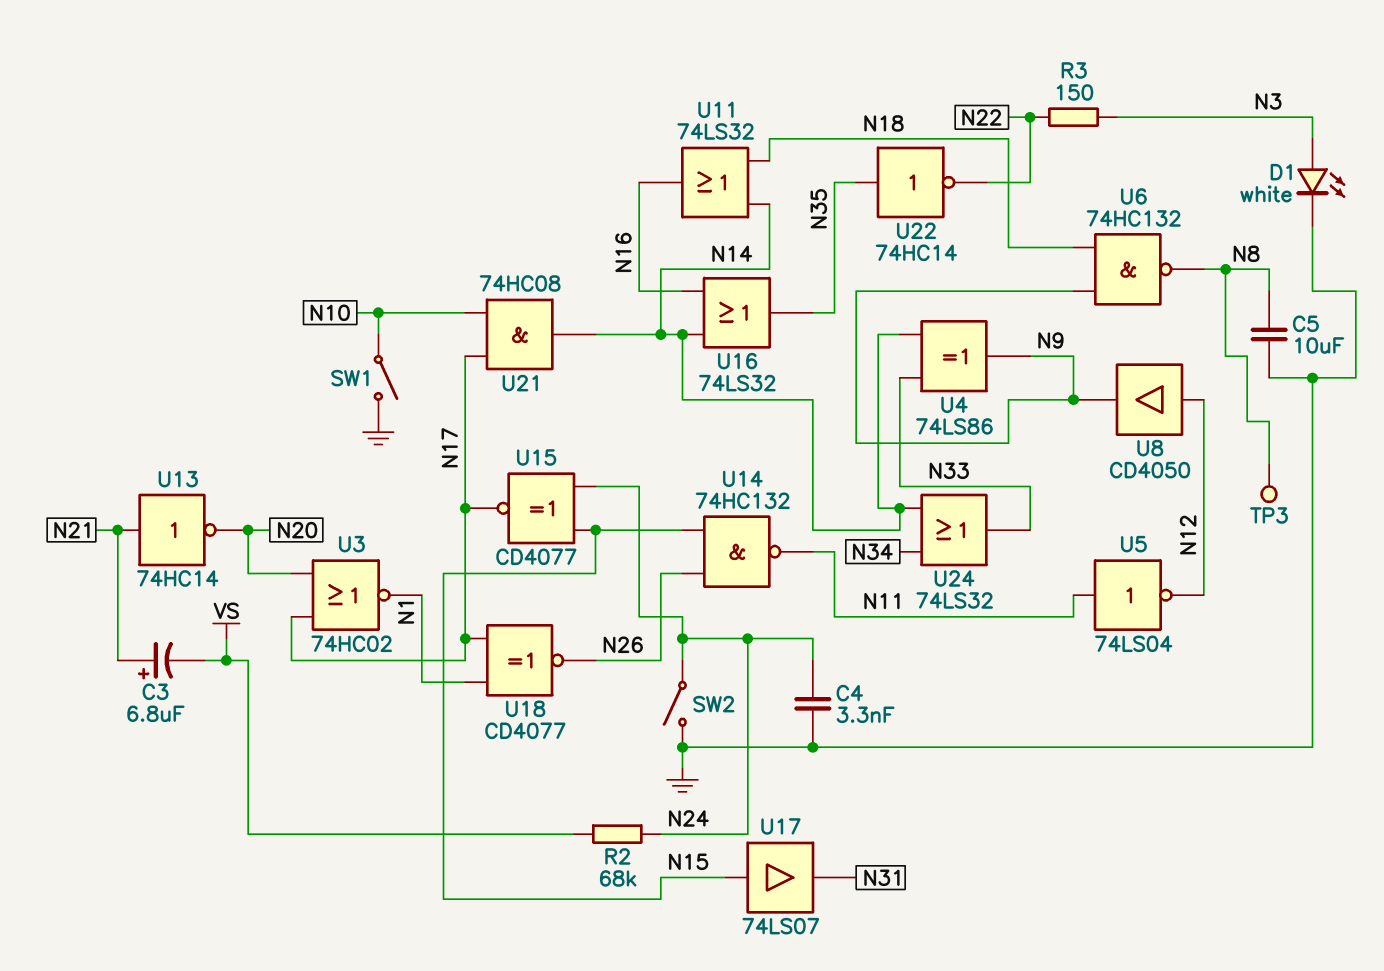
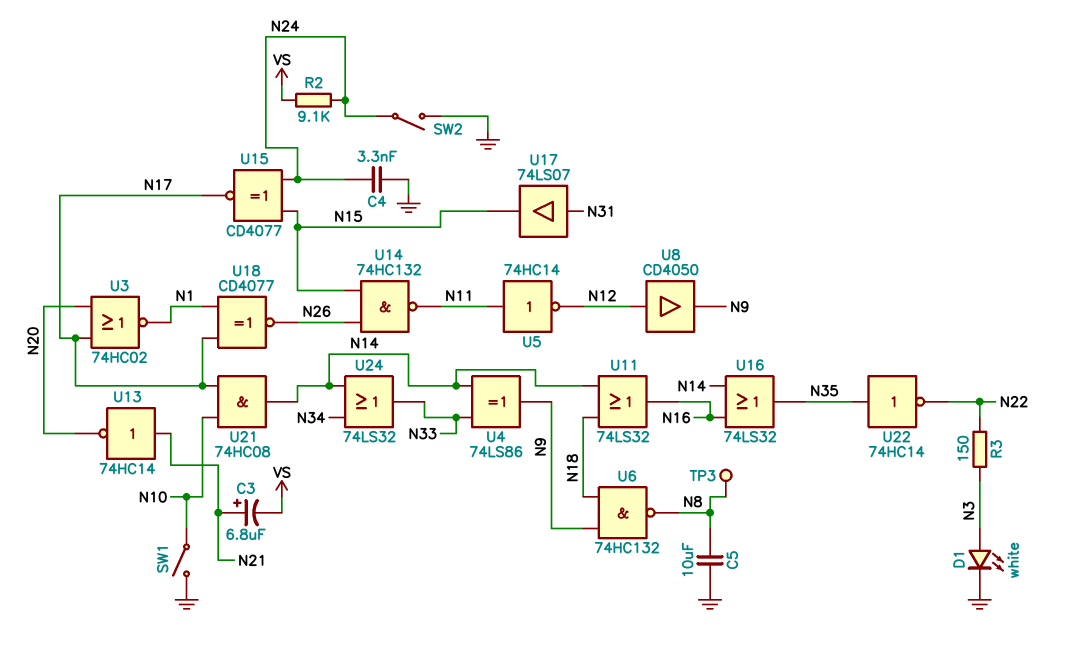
R2: 68k (N24, VS) -> 9.1k (N24, VS)
U5: NOT 74LS04 (in N11, out N12) -> NOT 74HC14 (in N11, out N12)
U17: buffer 74LS07 (in N15, out N31) -> buffer 74LS07 (in N31, out N15)

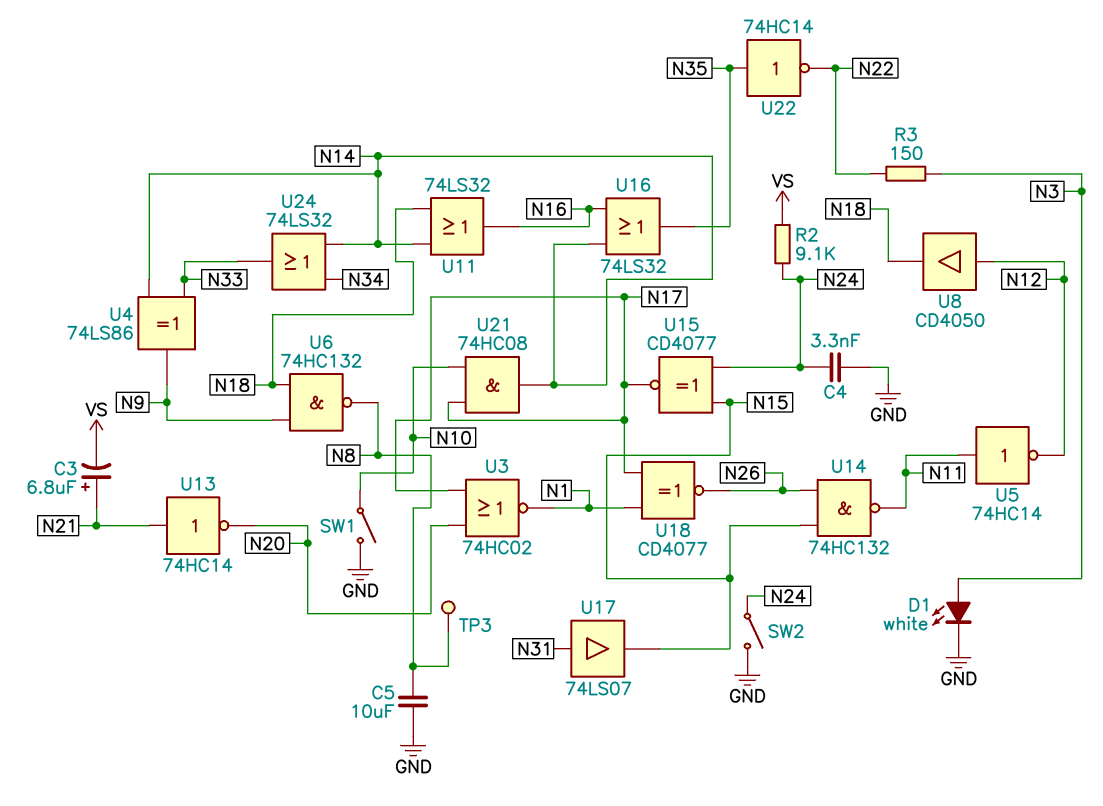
U8: buffer CD4050 (in N12, out N9) -> buffer CD4050 (in N12, out N18)

